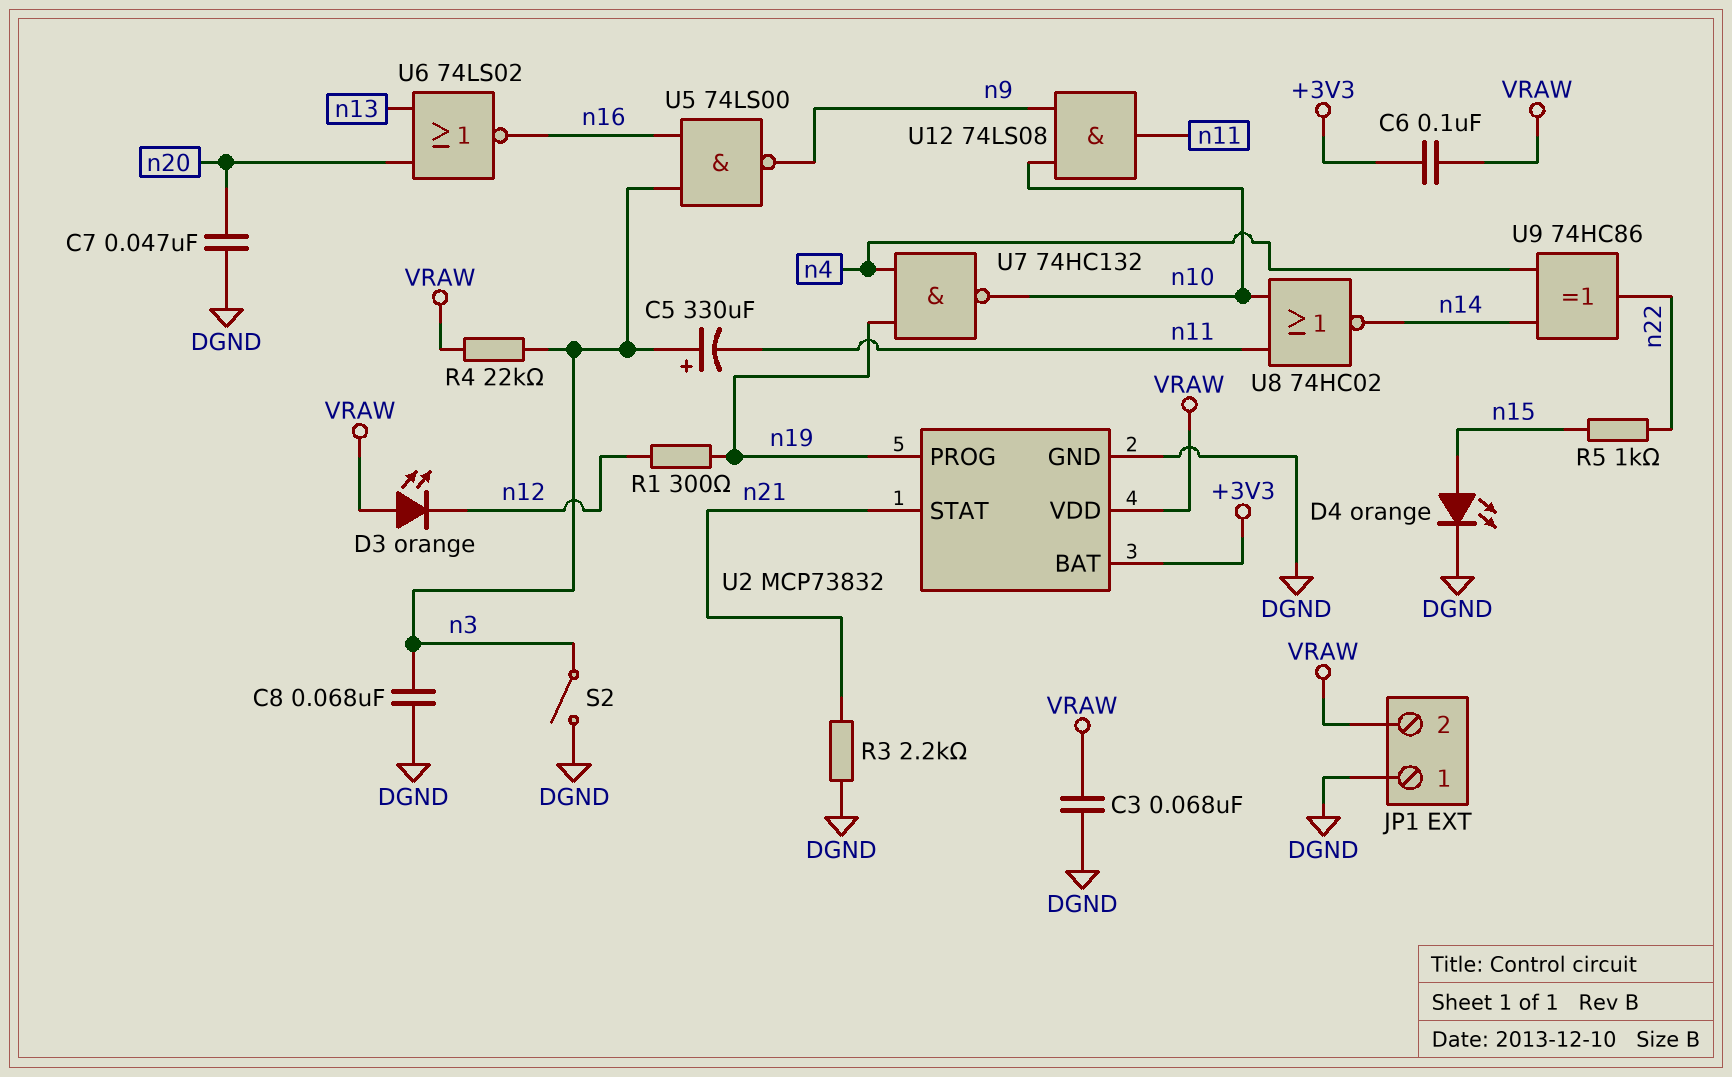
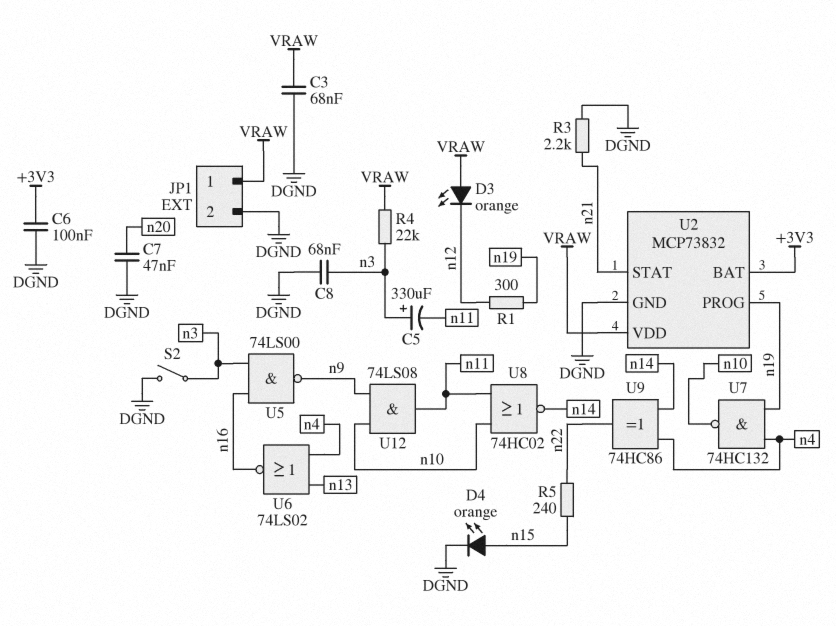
C6: 100nF (+3V3, VRAW) -> 100nF (+3V3, DGND)
JP1 pin 1: DGND -> VRAW
JP1 pin 2: VRAW -> DGND
R5: 1k (n15, n22) -> 240 (n15, n22)
U6: NOR 74LS02 (in n13, in n20, out n16) -> NOR 74LS02 (in n4, in n13, out n16)

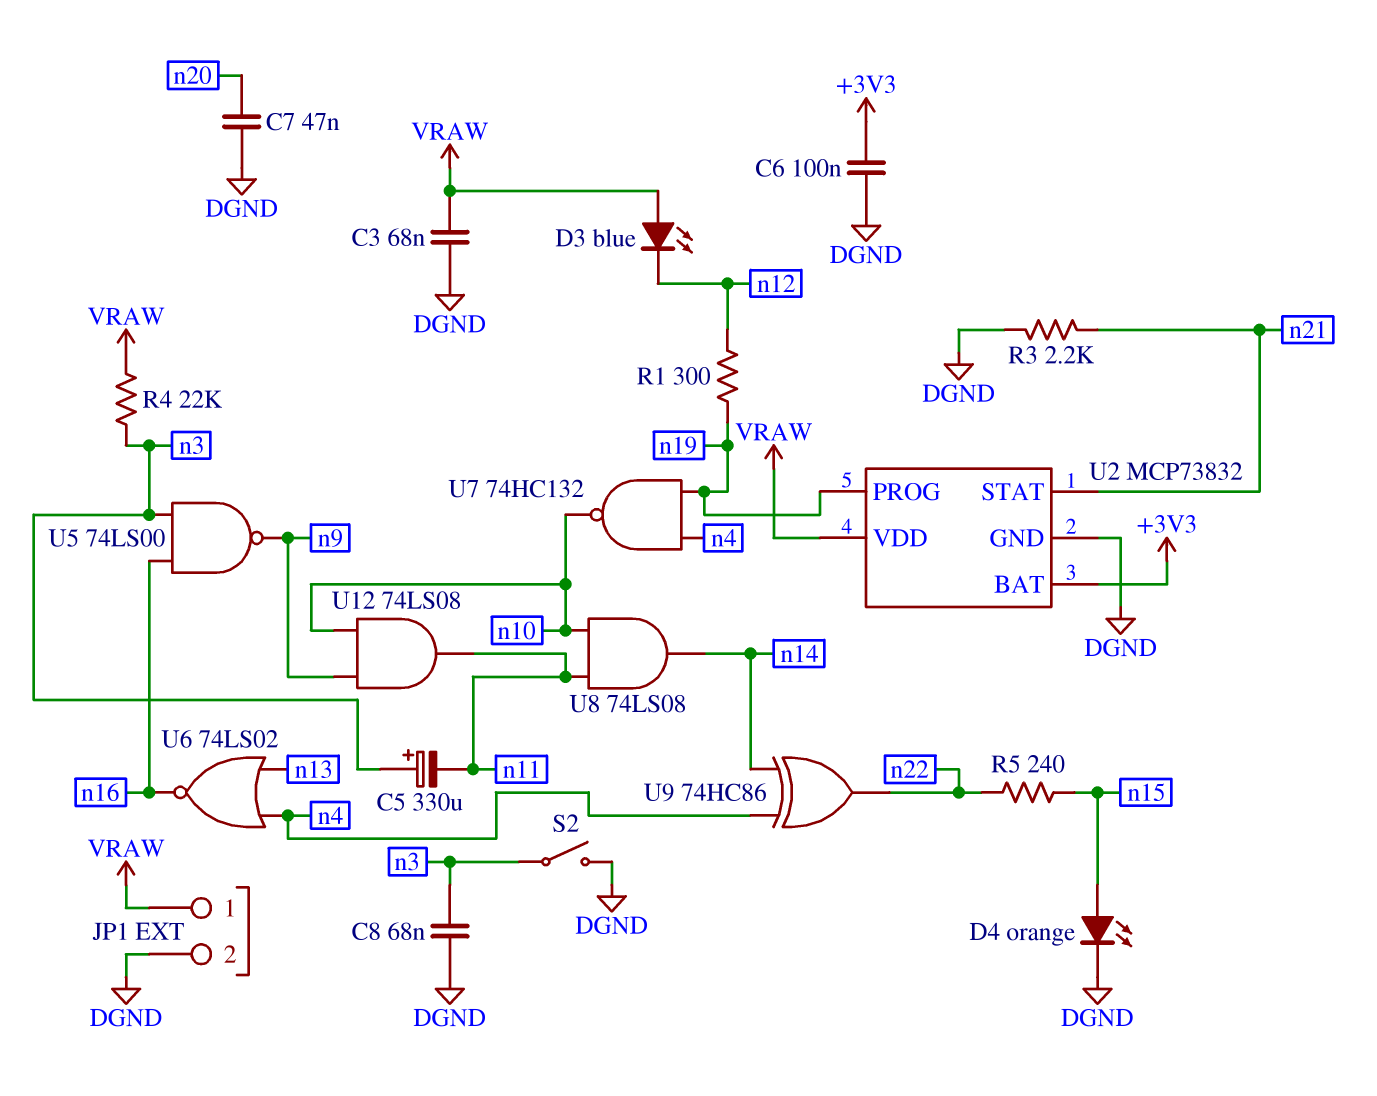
D3: LED orange (A VRAW, K n12) -> LED blue (A VRAW, K n12)
U8: NOR 74HC02 (in n10, in n11, out n14) -> AND 74LS08 (in n10, in n11, out n14)

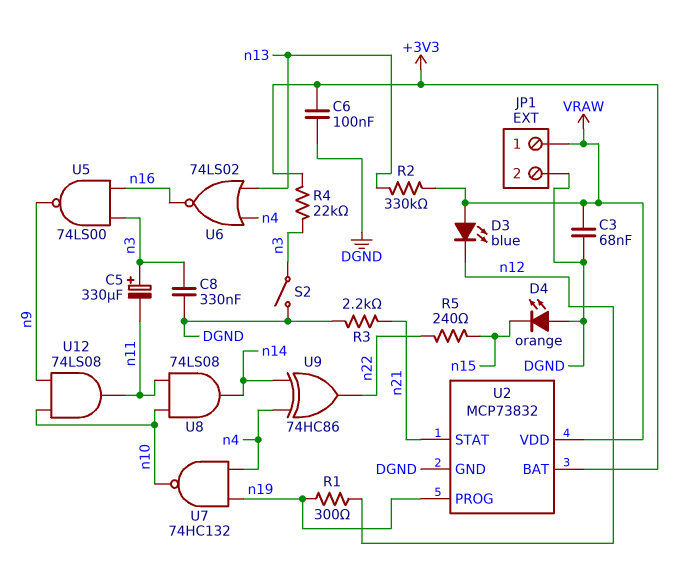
C7: 47nF (DGND, n20) -> none
C8: 68nF (DGND, n3) -> 330nF (DGND, n3)
D4: LED orange (A n15, K DGND) -> LED orange (A DGND, K n15)
R2: none -> 330k (VRAW, n13)
R4: 22k (VRAW, n3) -> 22k (+3V3, n3)

